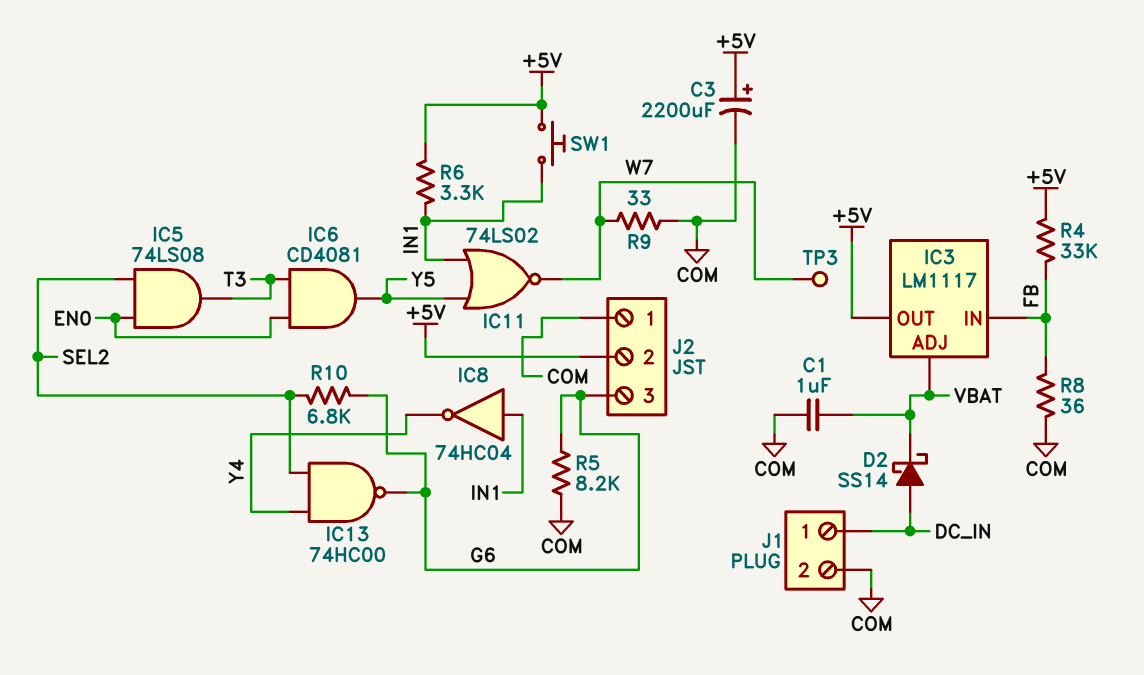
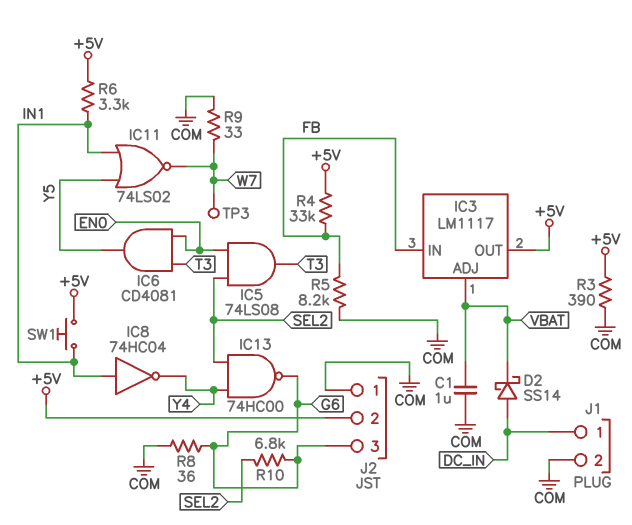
C3: 2200uF (plus +5V, minus COM) -> none
R3: none -> 390 (+5V, COM)
R5: 8.2k (COM, G6) -> 8.2k (COM, FB)
R8: 36 (COM, FB) -> 36 (COM, G6)

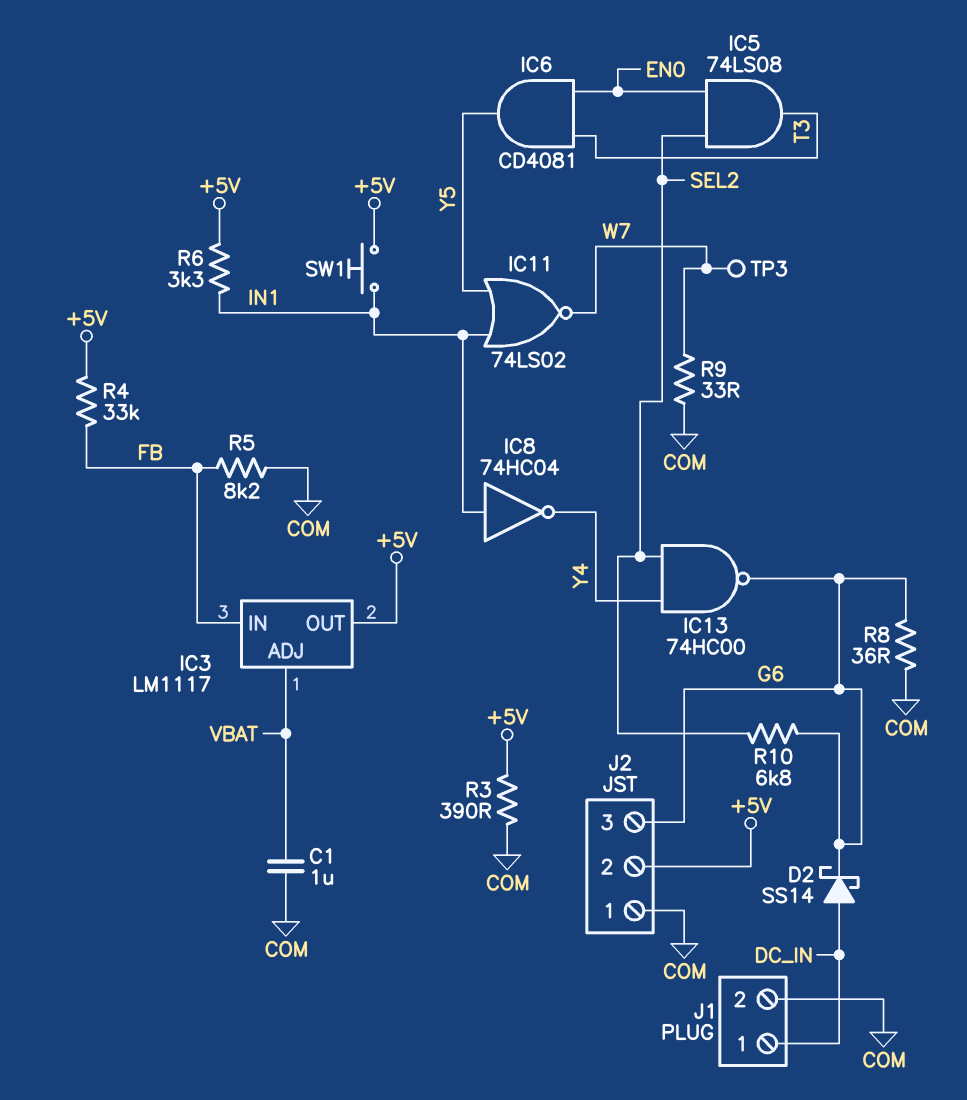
D2: schottky SS14 (A DC_IN, K VBAT) -> schottky SS14 (A DC_IN, K G6)

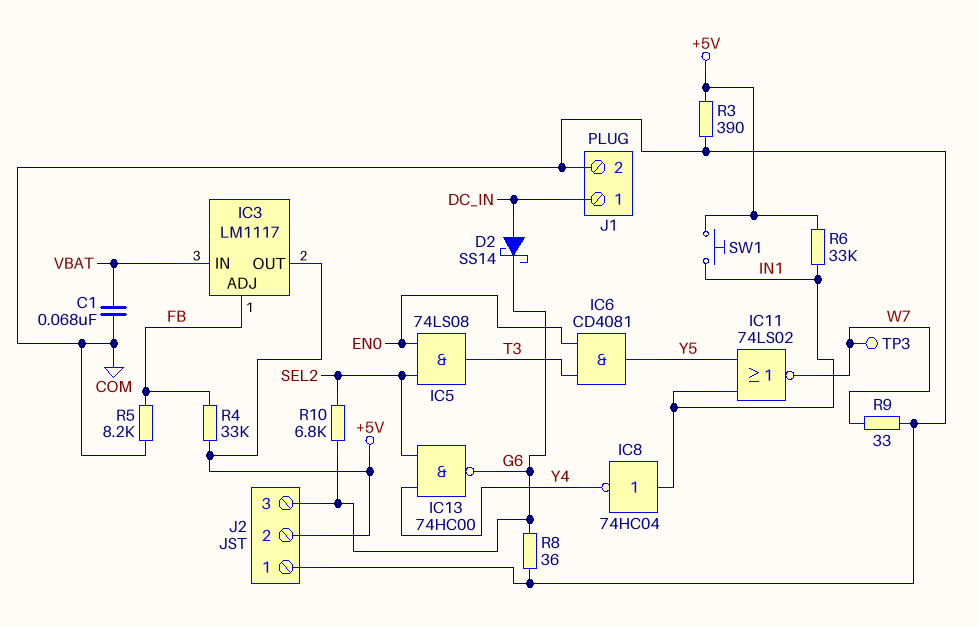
C1: 1uF (COM, VBAT) -> 68nF (COM, VBAT)
IC3 pin ADJ: VBAT -> FB
IC3 pin IN: FB -> VBAT
R6: 3.3k (+5V, IN1) -> 33k (+5V, IN1)

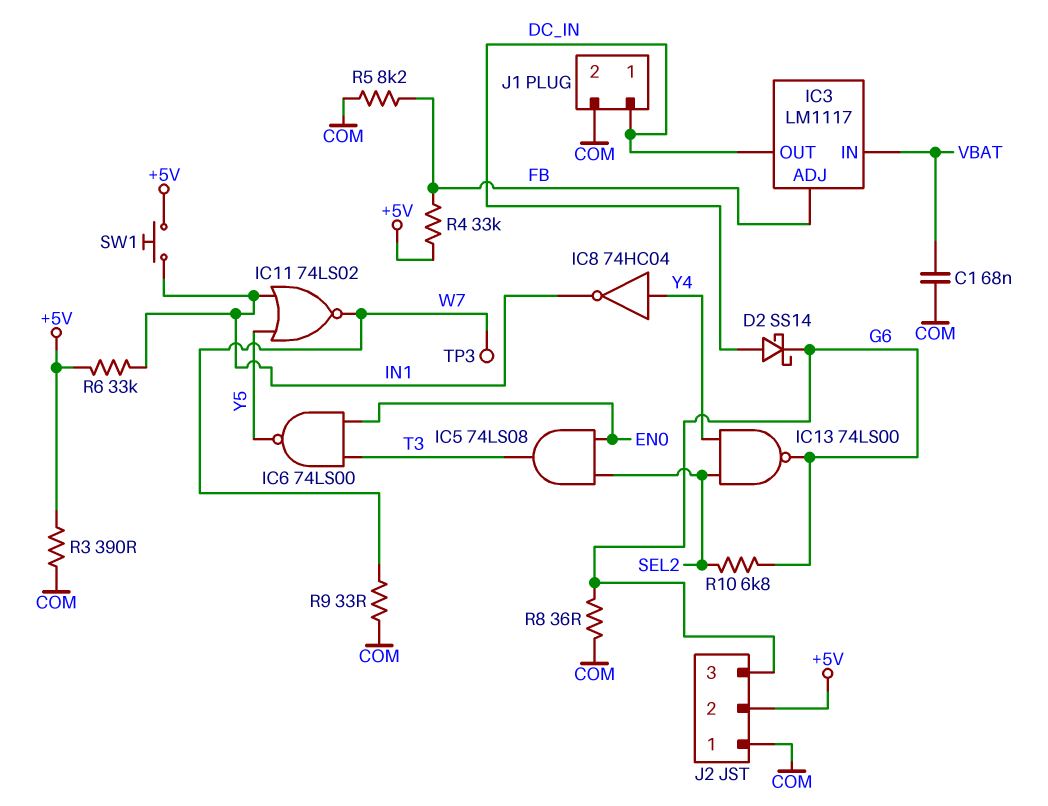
IC3 pin OUT: +5V -> DC_IN
IC6: AND CD4081 (in EN0, in T3, out Y5) -> NAND 74LS00 (in EN0, in T3, out Y5)
IC8: NOT 74HC04 (in IN1, out Y4) -> NOT 74HC04 (in Y4, out IN1)
IC13: NAND 74HC00 (in SEL2, in Y4, out G6) -> NAND 74LS00 (in SEL2, in Y4, out G6)

